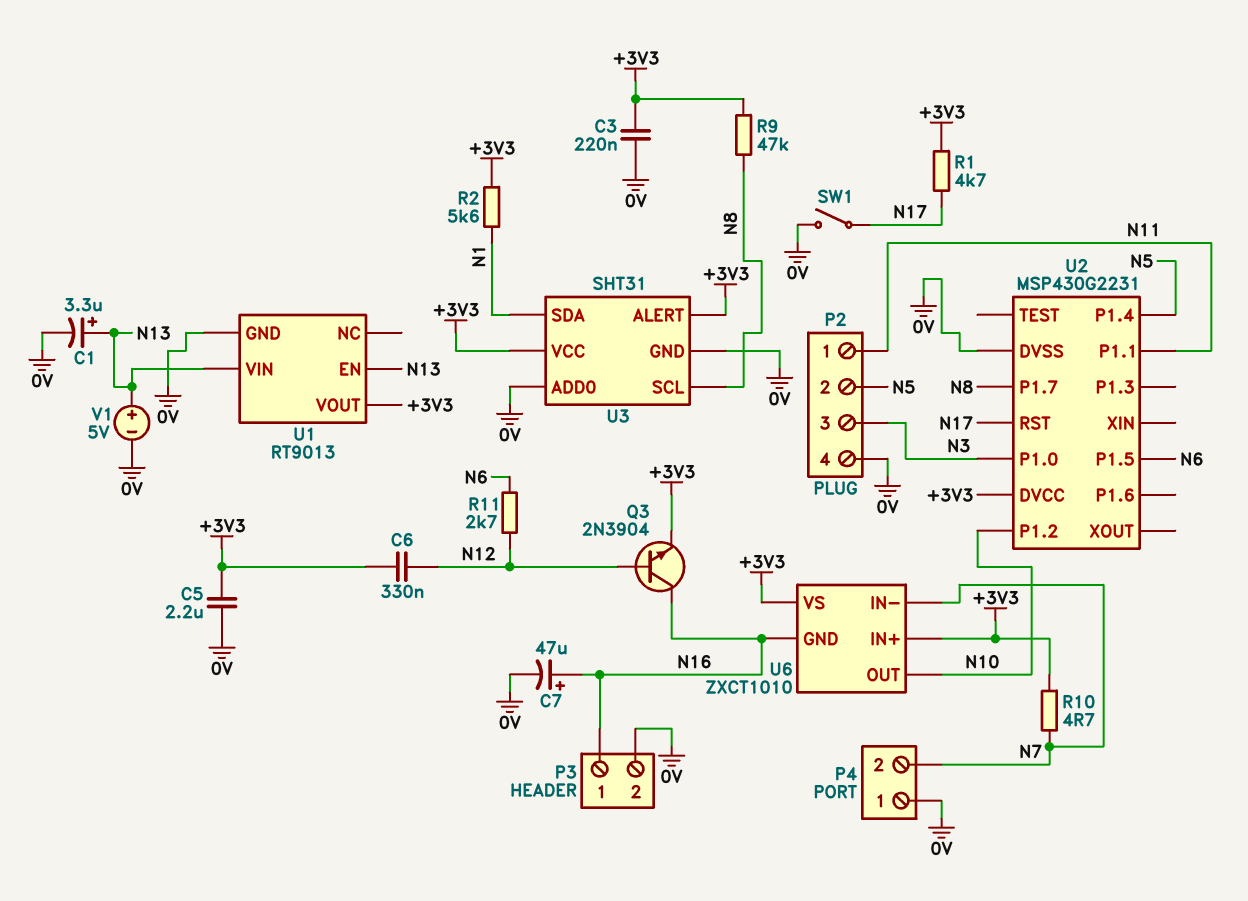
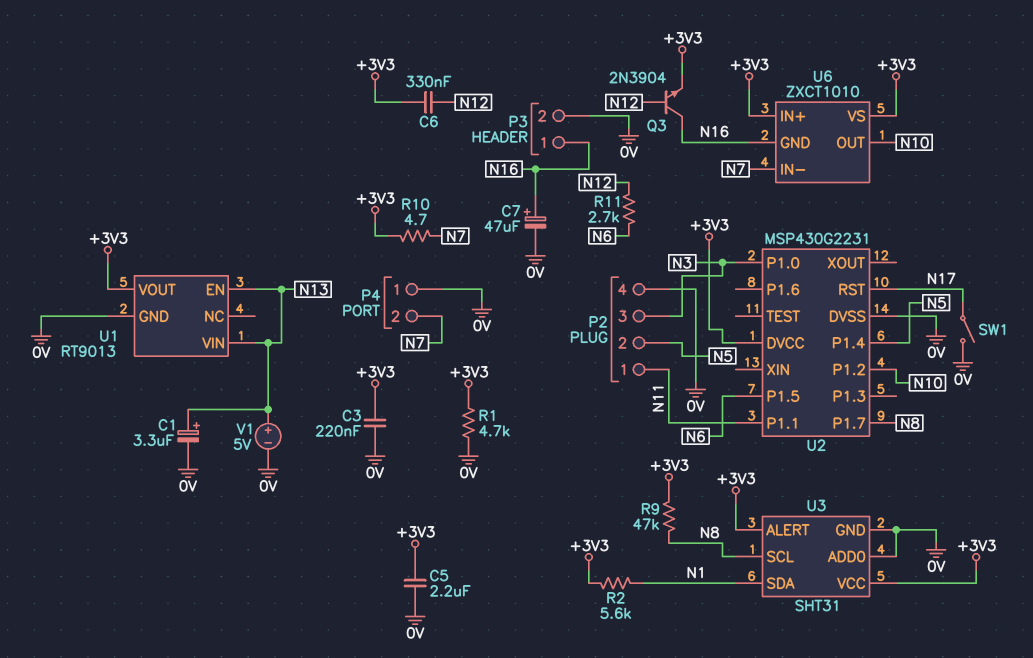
R1: 4.7k (+3V3, N17) -> 4.7k (+3V3, 0V)

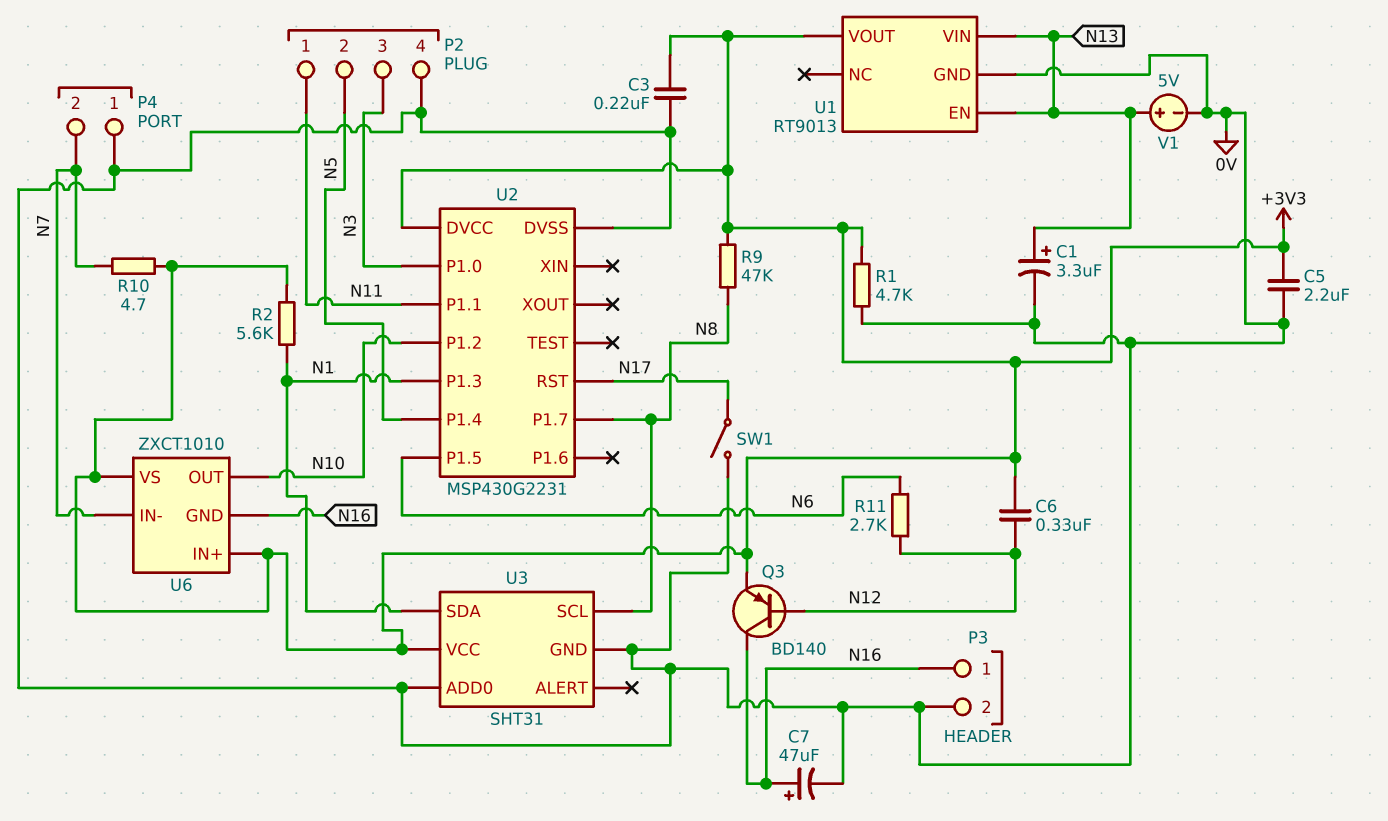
Q3: NPN 2N3904 (B N12, C N16, E +3V3) -> PNP BD140 (B N12, C N16, E +3V3)
U2 pin P1.3: none -> N1
U3 pin ALERT: +3V3 -> none

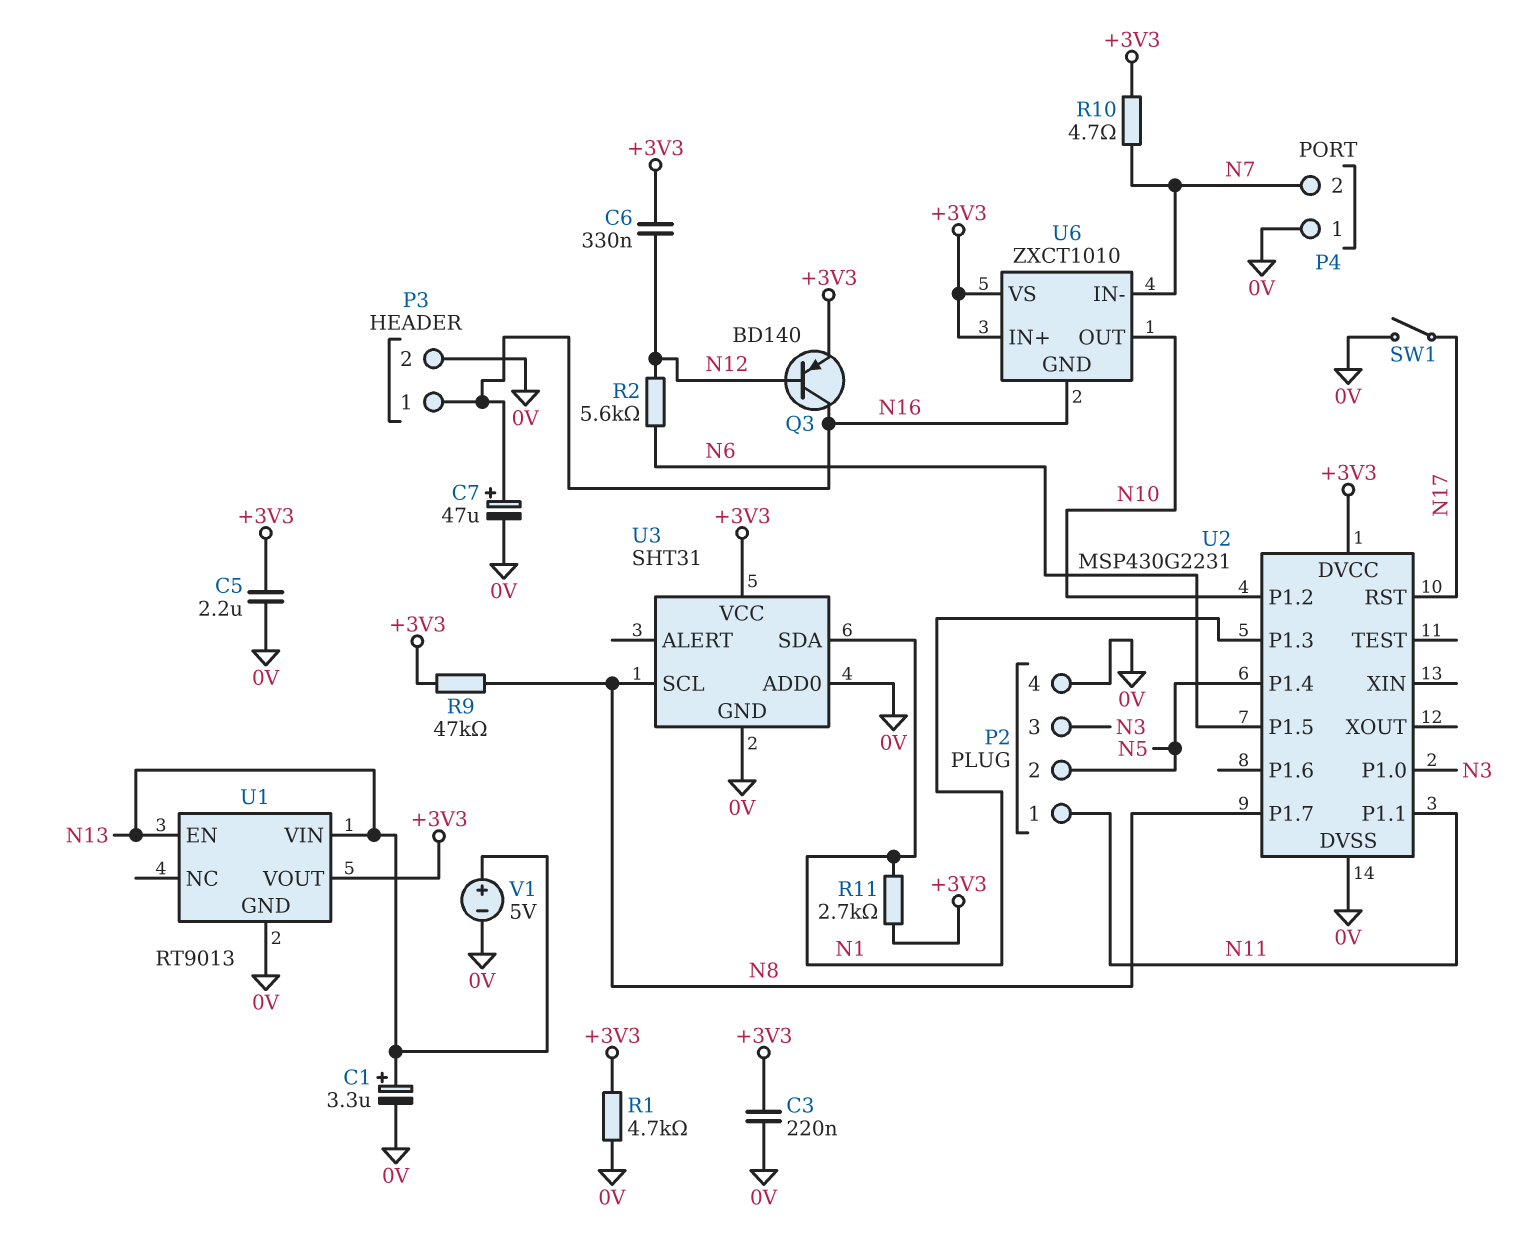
R2: 5.6k (+3V3, N1) -> 5.6k (N6, N12)
R11: 2.7k (N6, N12) -> 2.7k (+3V3, N1)

